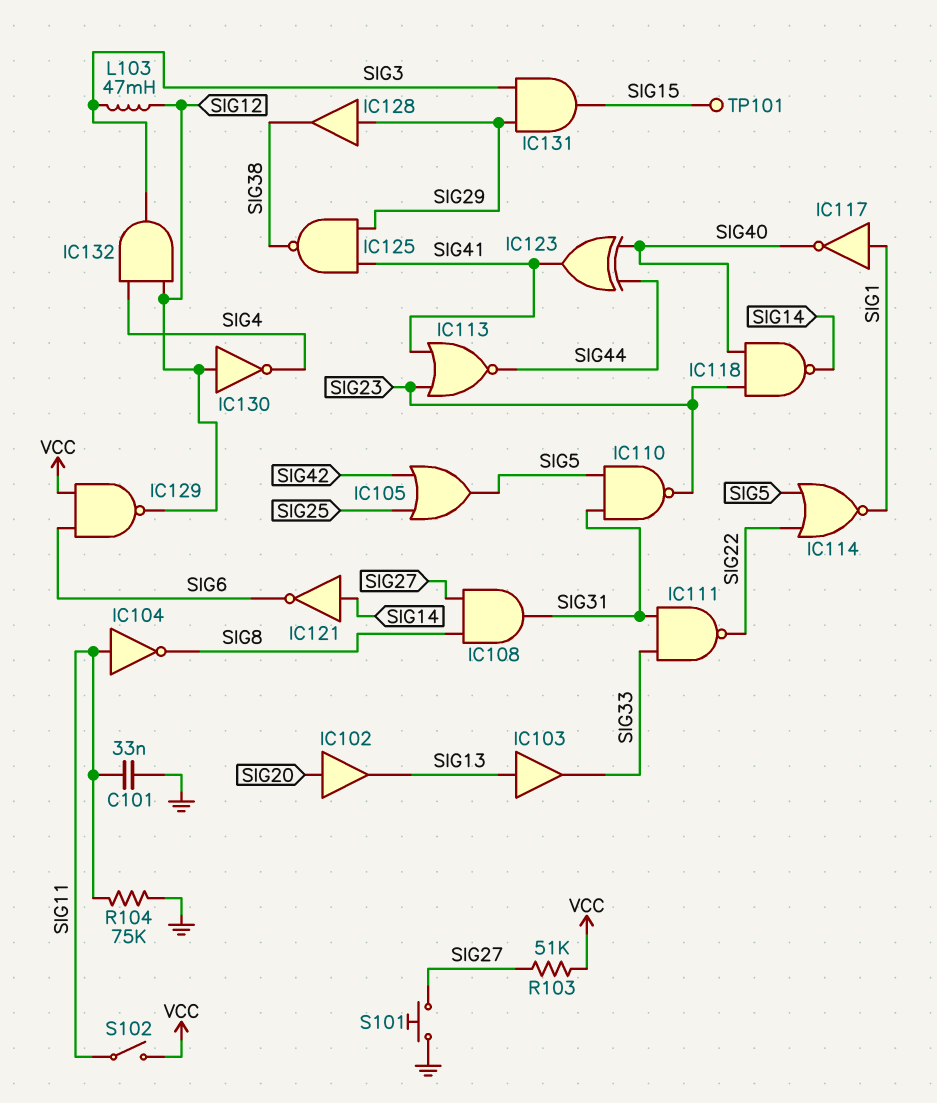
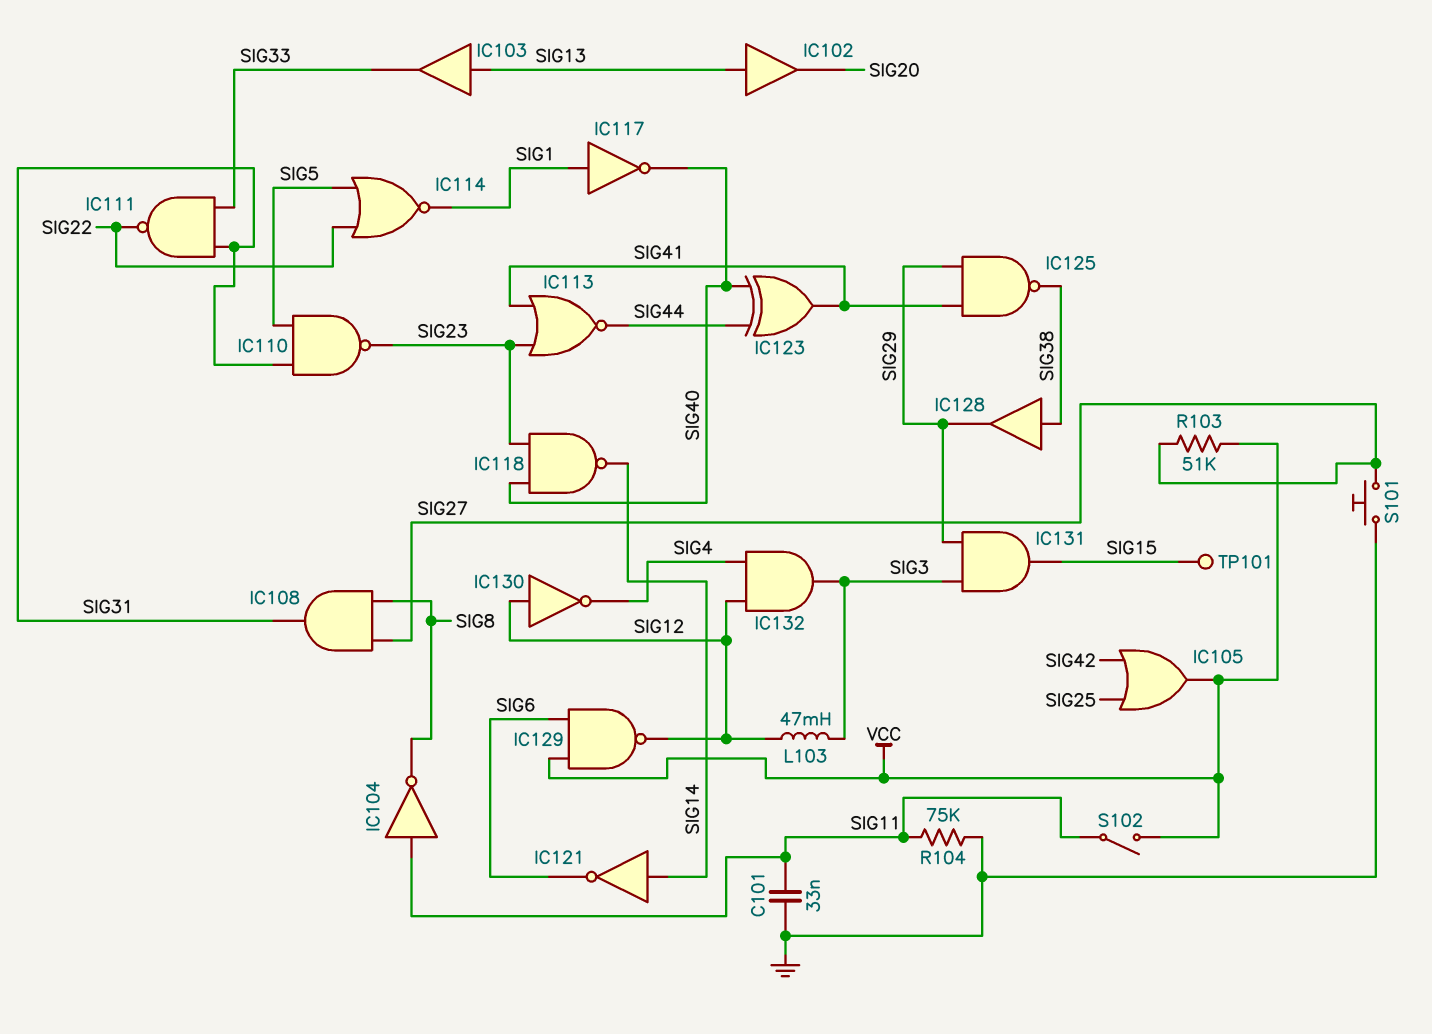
IC102: buffer (in SIG20, out SIG13) -> buffer (in SIG13, out SIG20)
IC105: OR (in SIG25, in SIG42, out SIG5) -> OR (in SIG25, in SIG42, out VCC)
IC128: buffer (in SIG29, out SIG38) -> buffer (in SIG38, out SIG29)

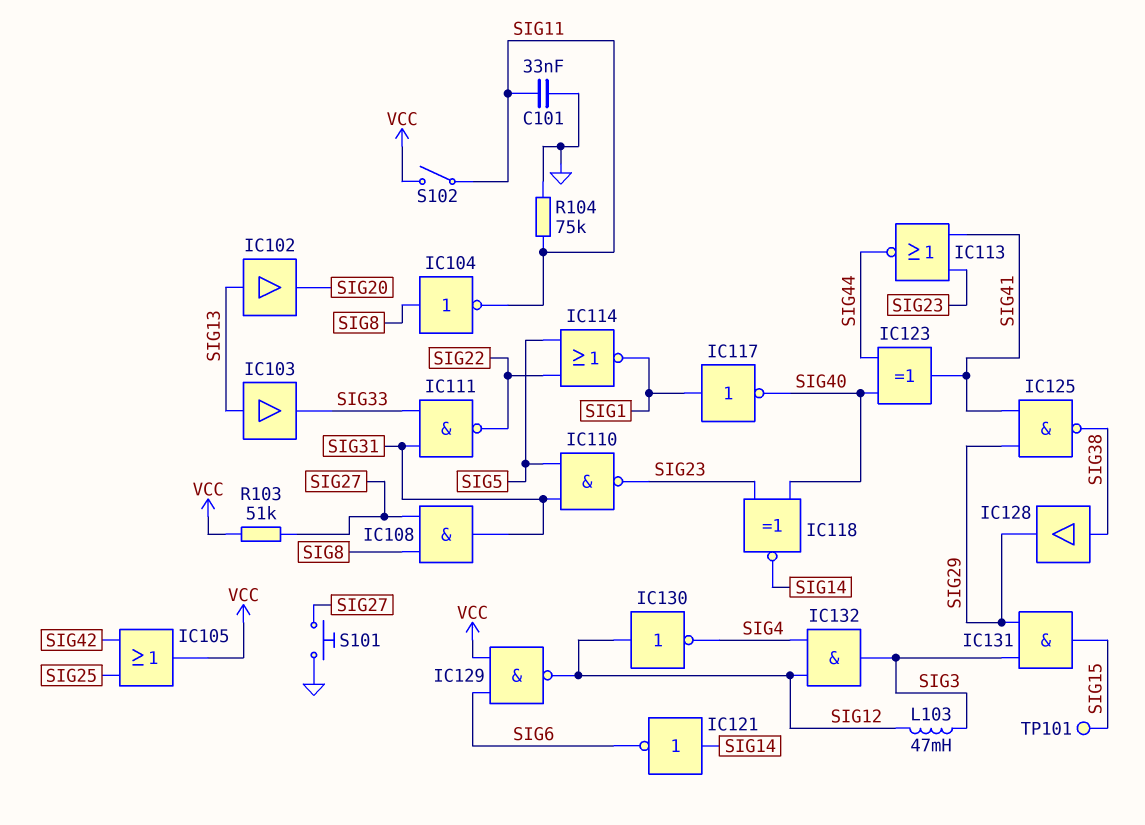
IC104: NOT (in SIG11, out SIG8) -> NOT (in SIG8, out SIG11)
IC118: NAND (in SIG23, in SIG40, out SIG14) -> XNOR (in SIG23, in SIG40, out SIG14)

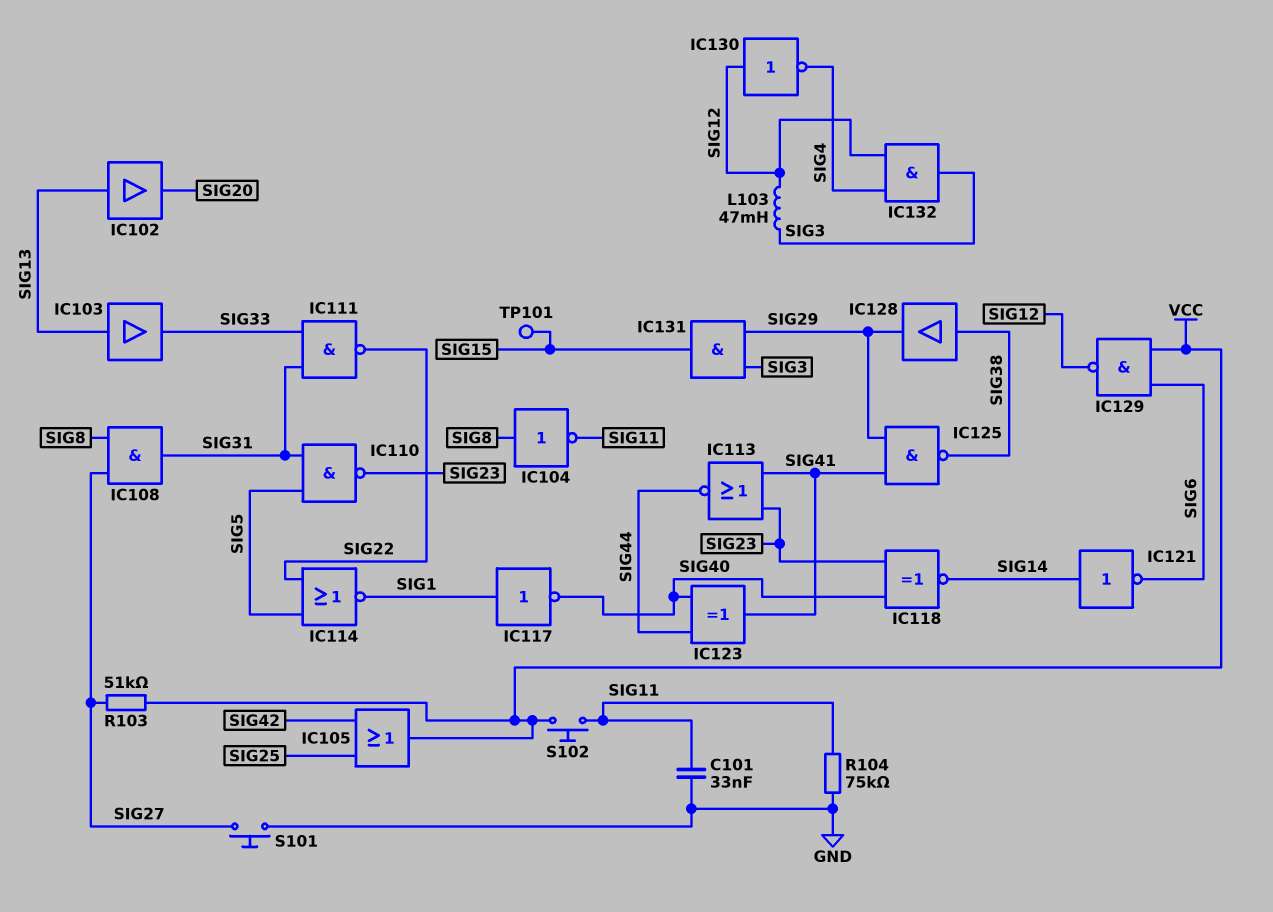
S102: switch (SIG11, VCC) -> button (SIG11, VCC)

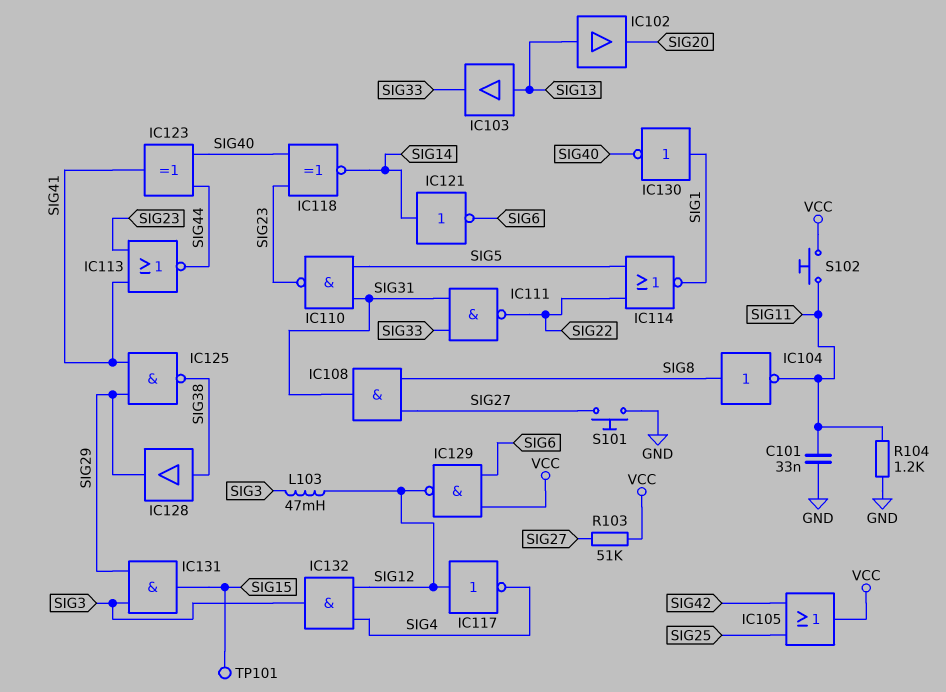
IC117: NOT (in SIG1, out SIG40) -> NOT (in SIG12, out SIG4)
IC130: NOT (in SIG12, out SIG4) -> NOT (in SIG1, out SIG40)
R104: 75k (GND, SIG11) -> 1.2k (GND, SIG11)

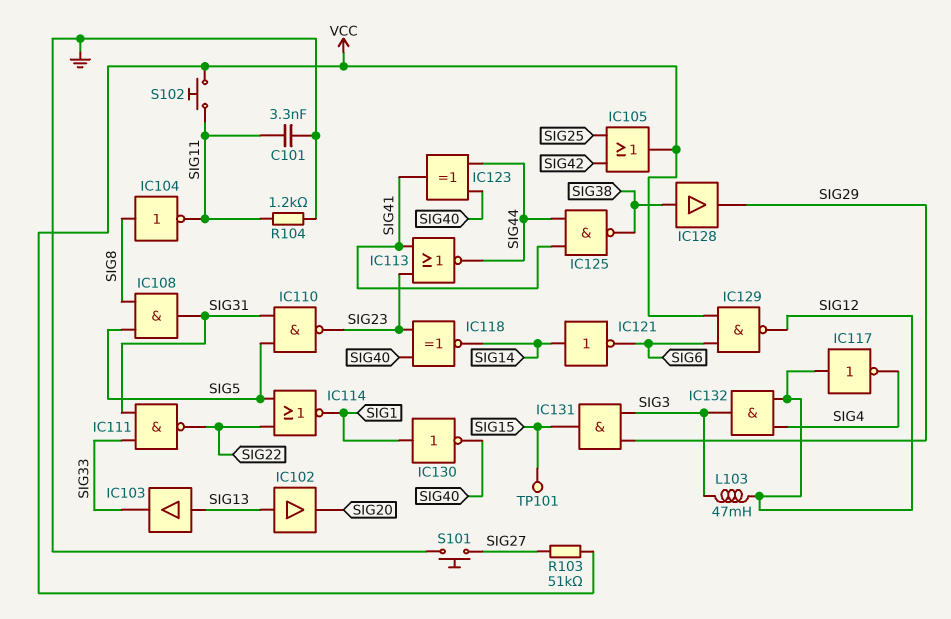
C101: 33nF (GND, SIG11) -> 3.3nF (GND, SIG11)
IC108: AND (in SIG8, in SIG27, out SIG31) -> AND (in SIG5, in SIG8, out SIG31)
IC125: NAND (in SIG29, in SIG41, out SIG38) -> NAND (in SIG41, in SIG44, out SIG38)

